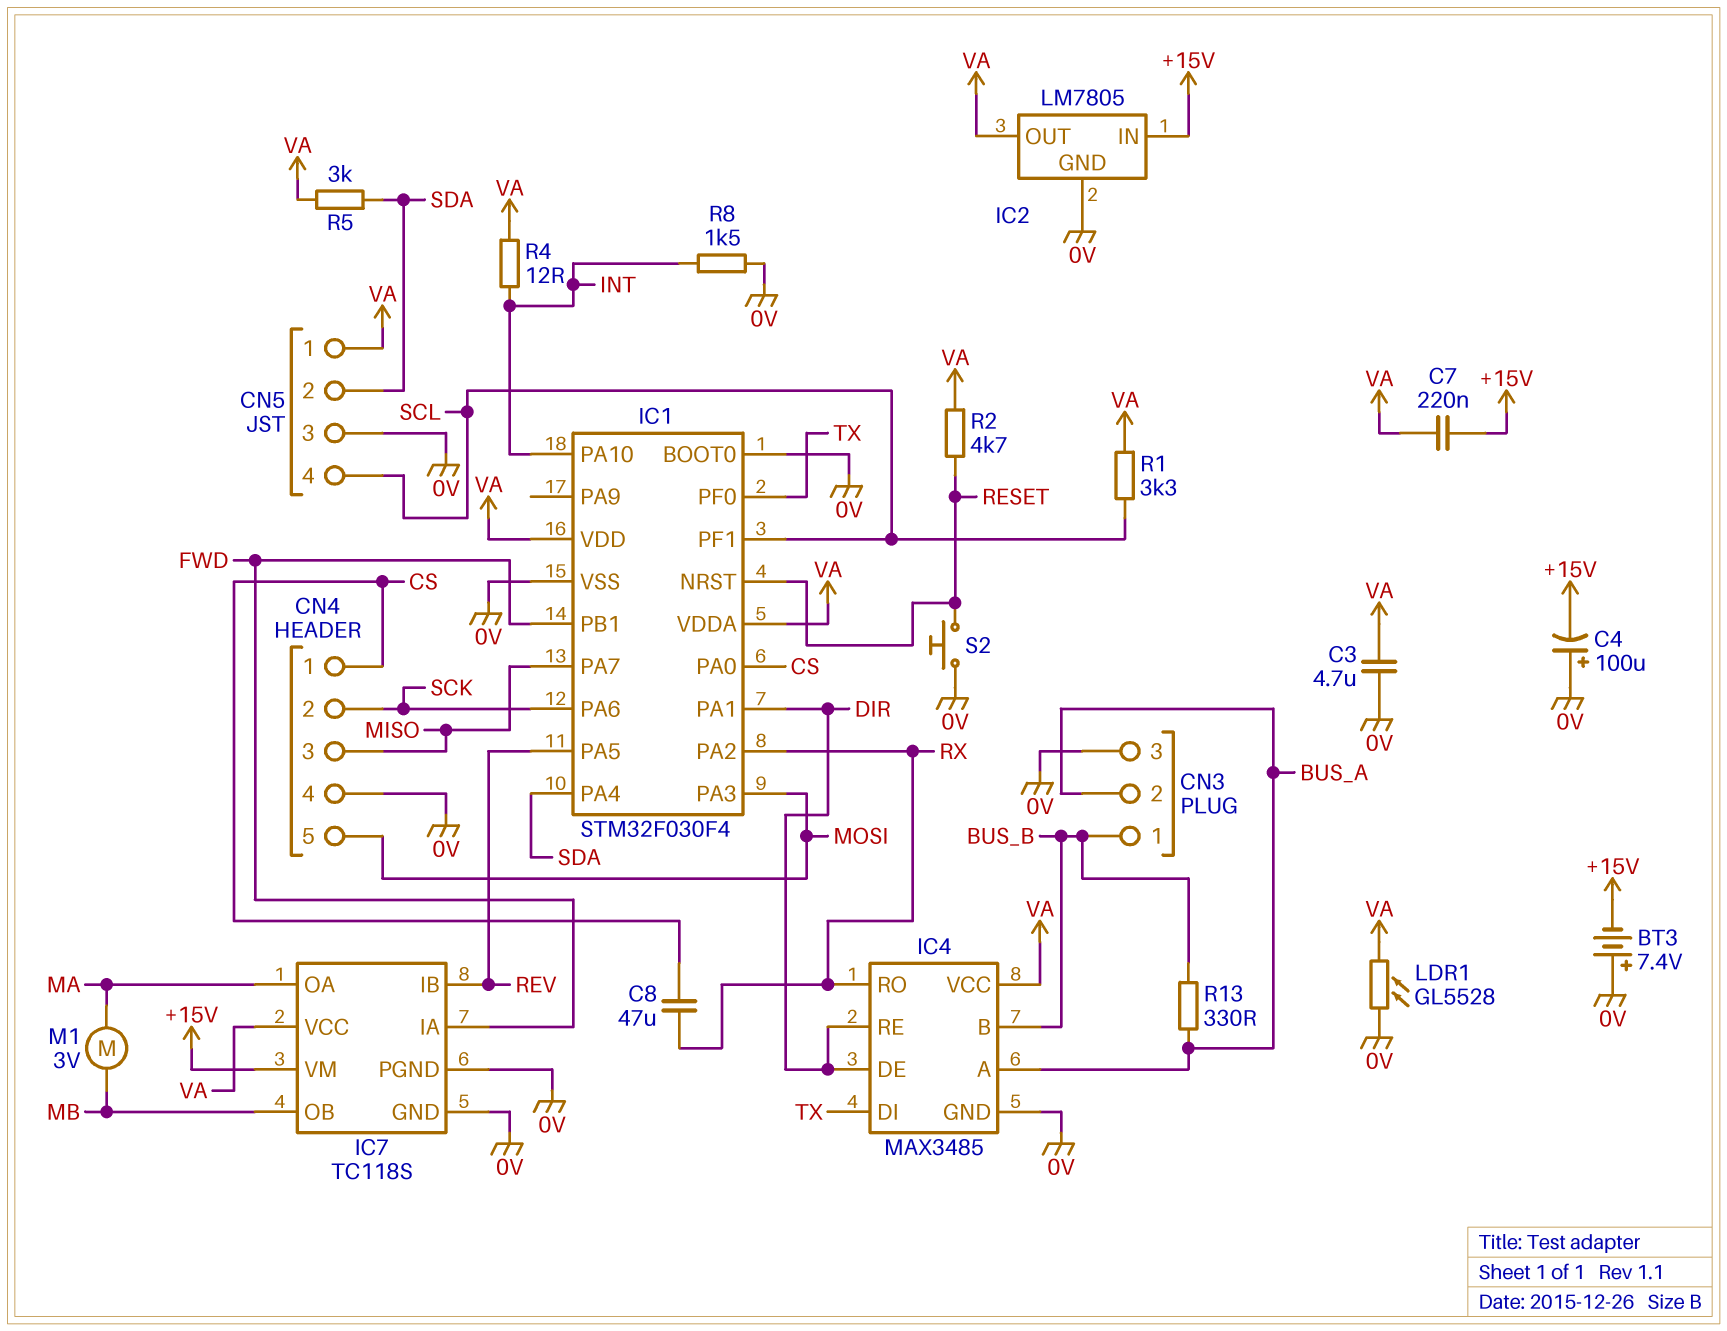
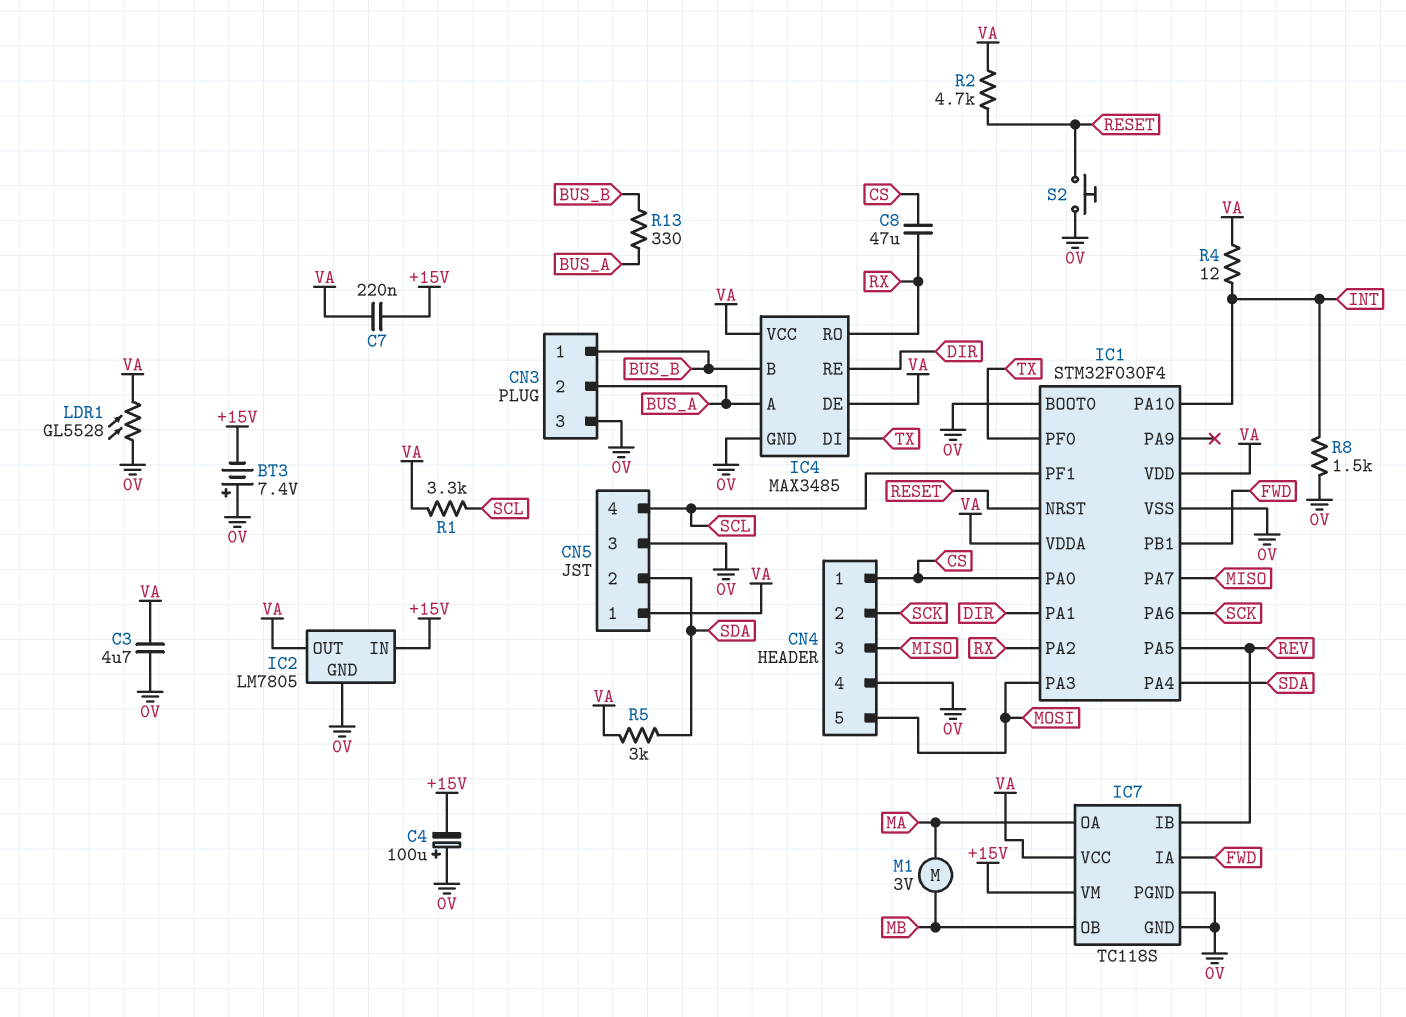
IC4 pin DE: DIR -> VA

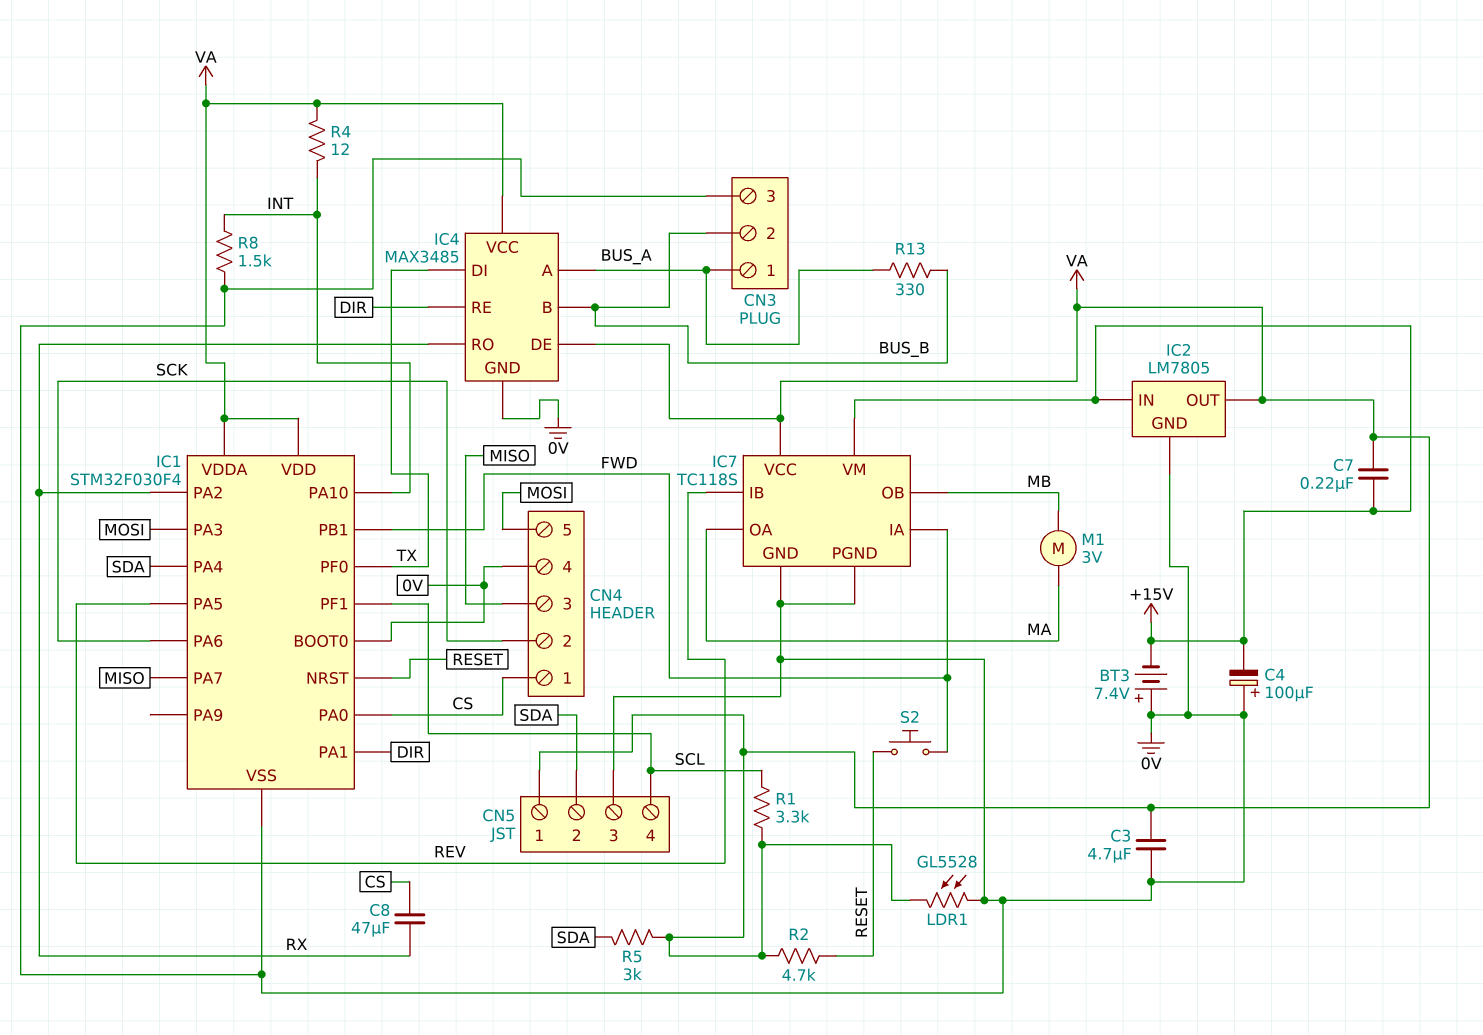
CN3 pin 1: BUS_B -> BUS_A
CN3 pin 2: BUS_A -> BUS_B
S2: button (0V, RESET) -> button (FWD, RESET)

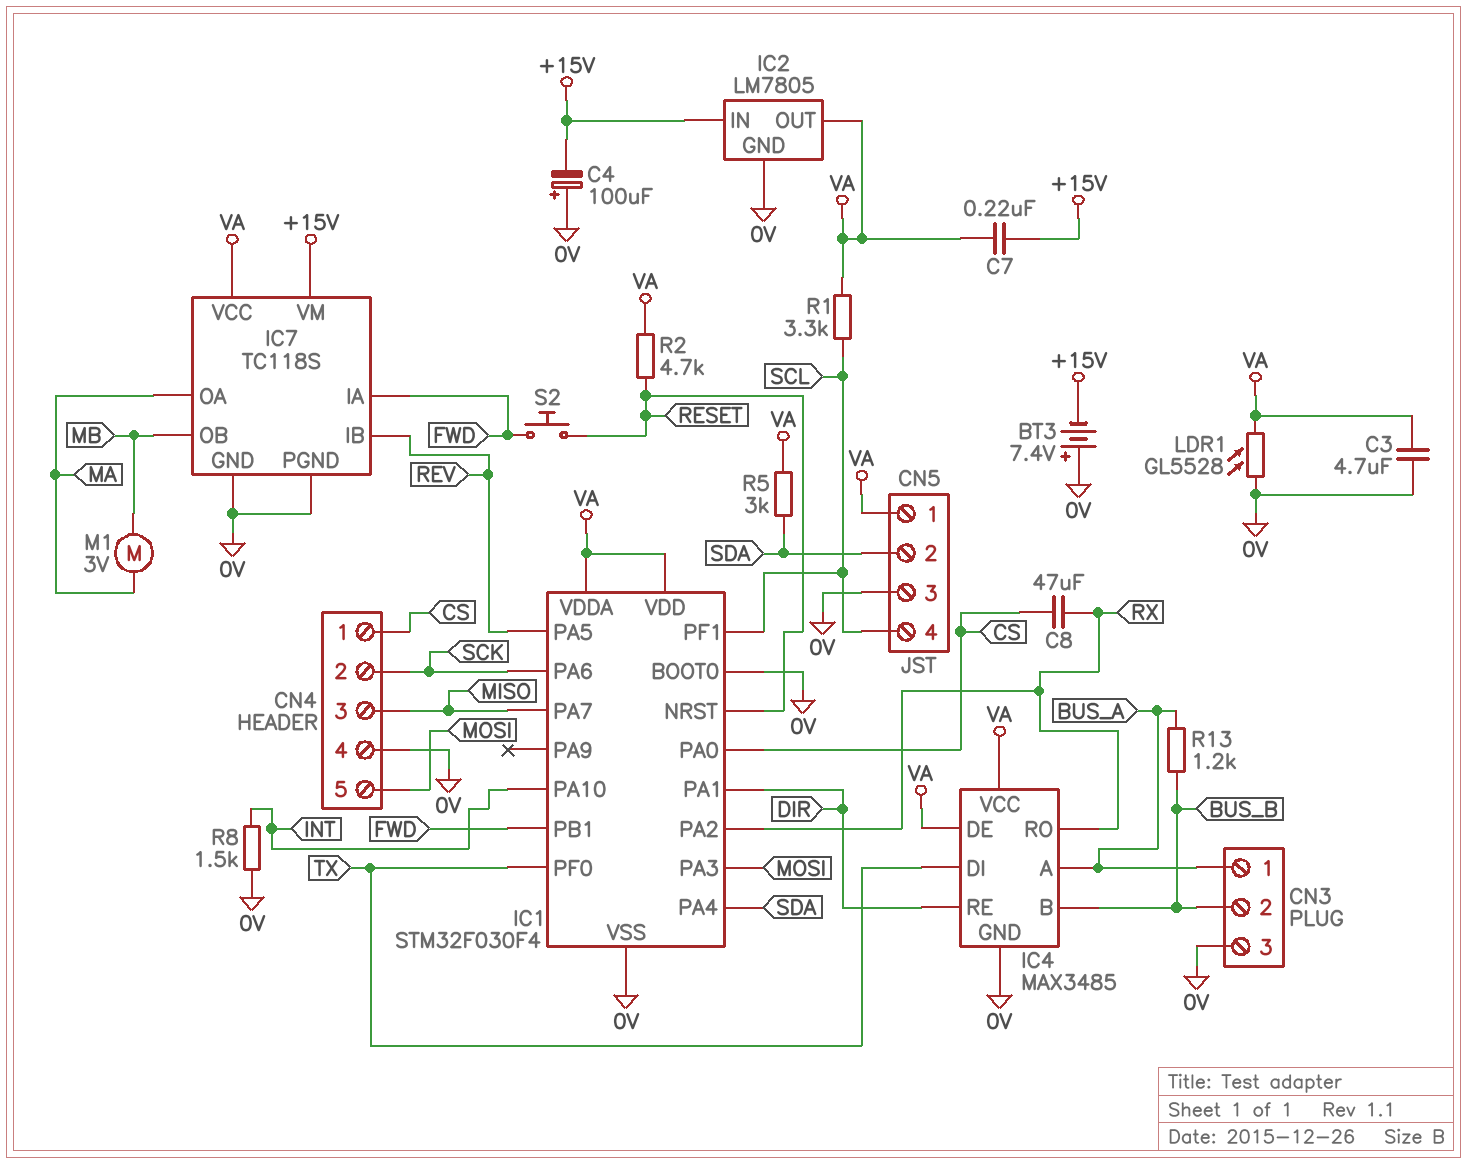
R4: 12 (INT, VA) -> none
R13: 330 (BUS_A, BUS_B) -> 1.2k (BUS_A, BUS_B)

